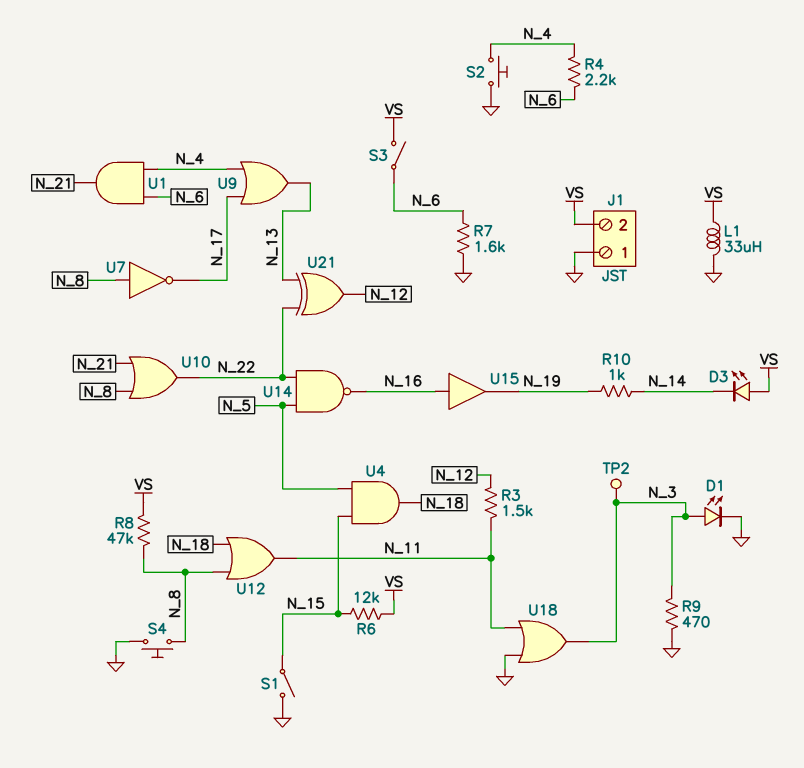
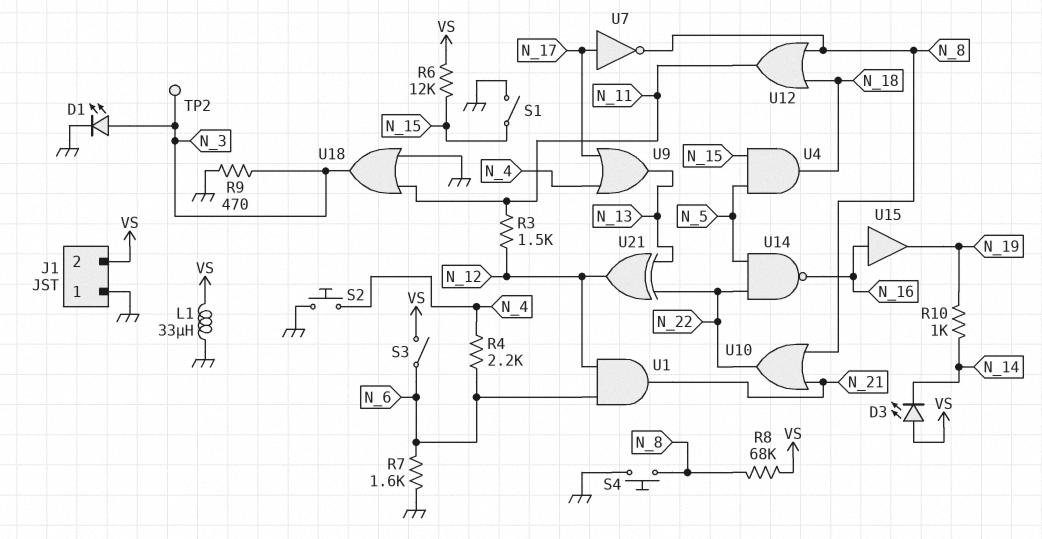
R8: 47k (N_8, VS) -> 68k (N_8, VS)
U1: AND (in N_4, in N_6, out N_21) -> AND (in N_6, in N_12, out N_21)
U7: NOT (in N_8, out N_17) -> NOT (in N_17, out N_8)

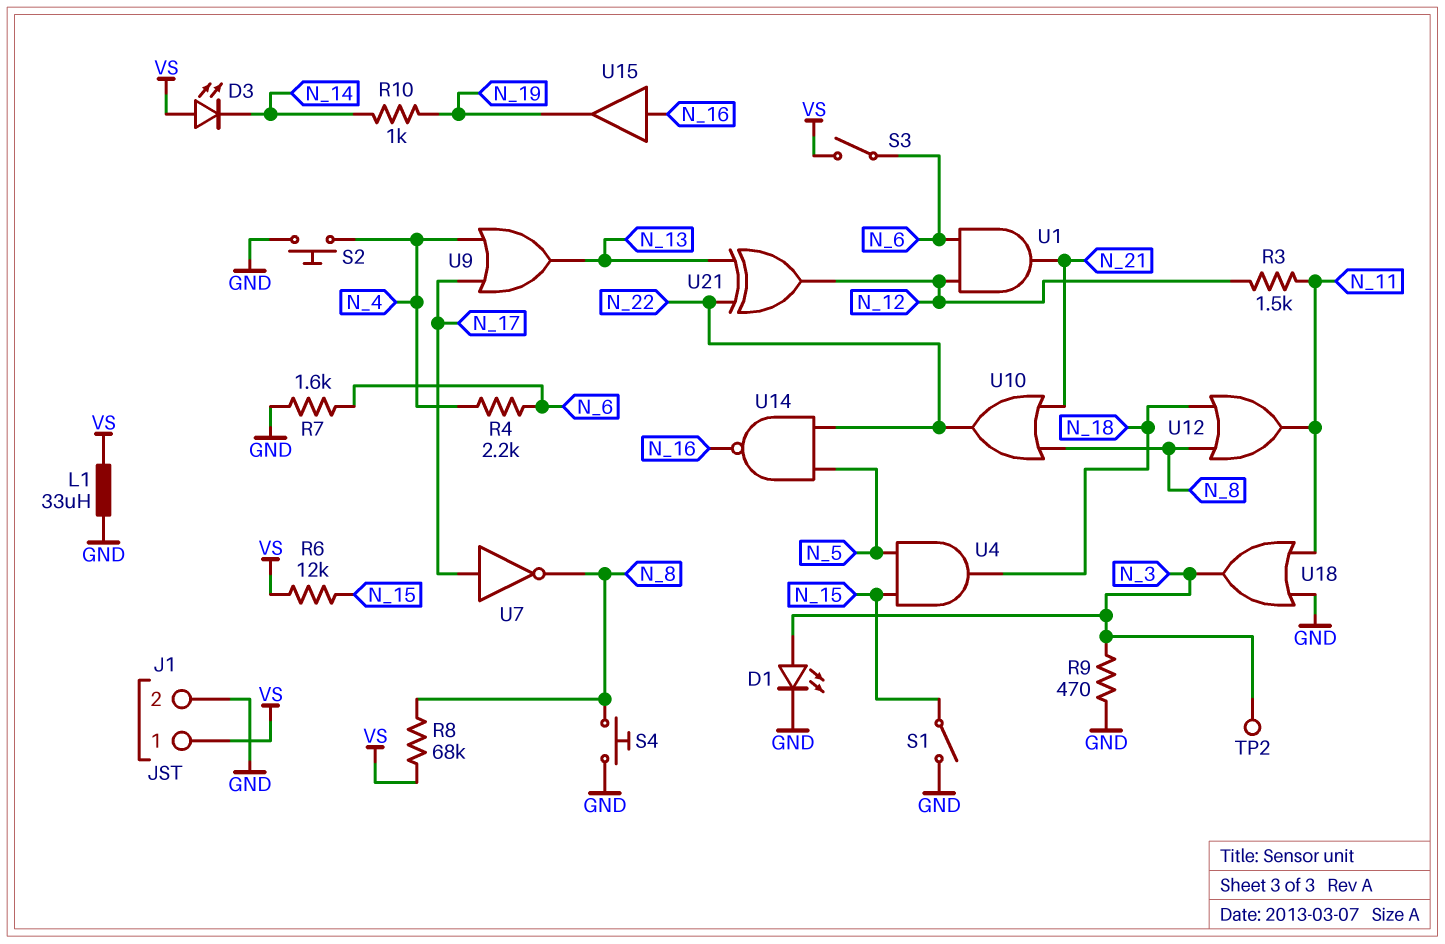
J1 pin 1: GND -> VS
J1 pin 2: VS -> GND

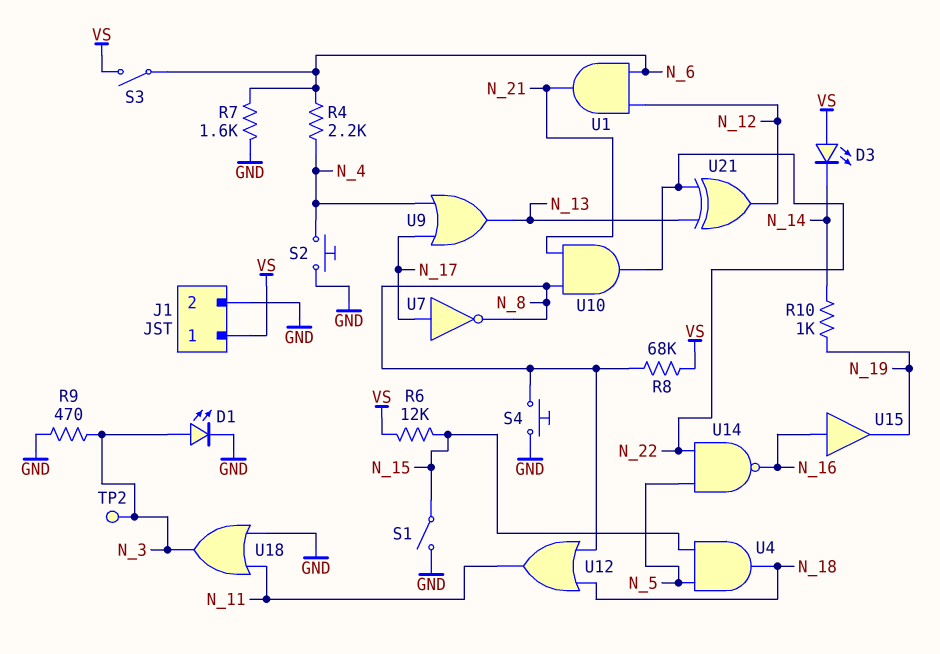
L1: 33uH (GND, VS) -> none
R3: 1.5k (N_11, N_12) -> none
U10: OR (in N_8, in N_21, out N_22) -> AND (in N_8, in N_21, out N_22)

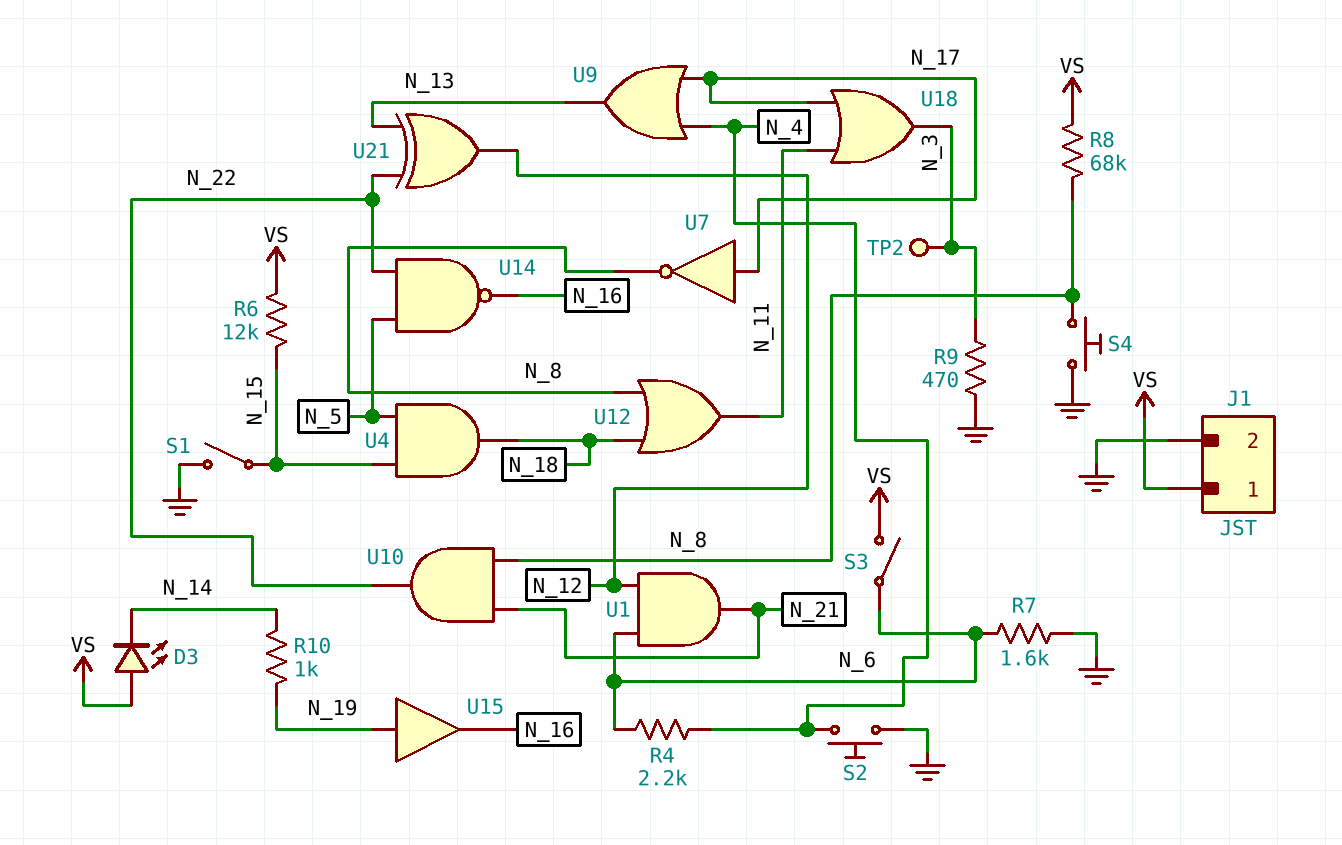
D1: LED (A N_3, K GND) -> none
U15: buffer (in N_16, out N_19) -> buffer (in N_19, out N_16)
U18: OR (in GND, in N_11, out N_3) -> OR (in N_11, in N_17, out N_3)

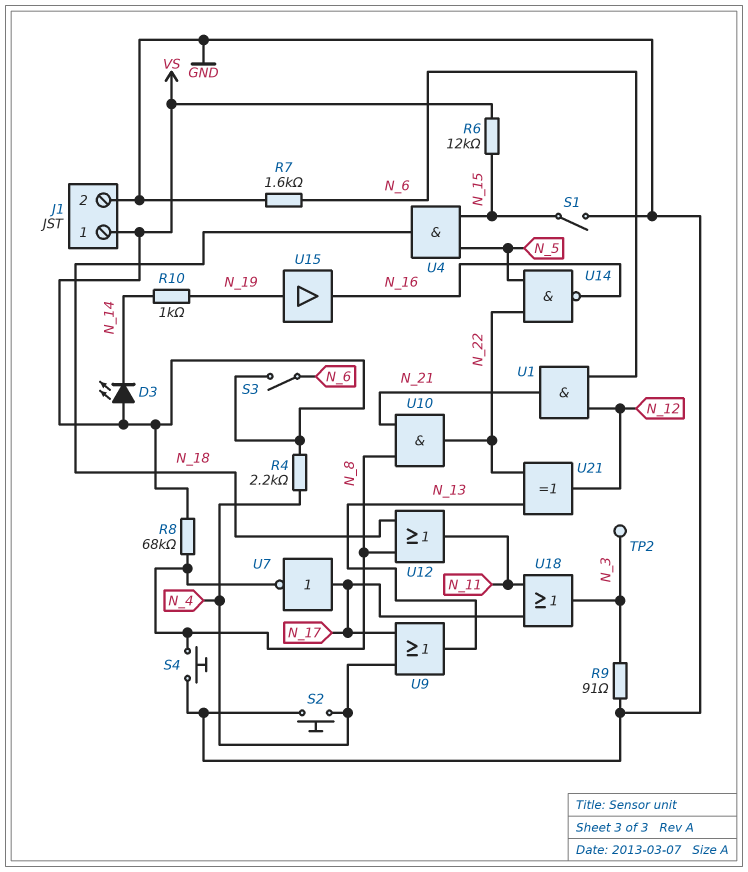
R4: 2.2k (N_4, N_6) -> 2.2k (N_4, VS)
R9: 470 (GND, N_3) -> 91 (GND, N_3)

